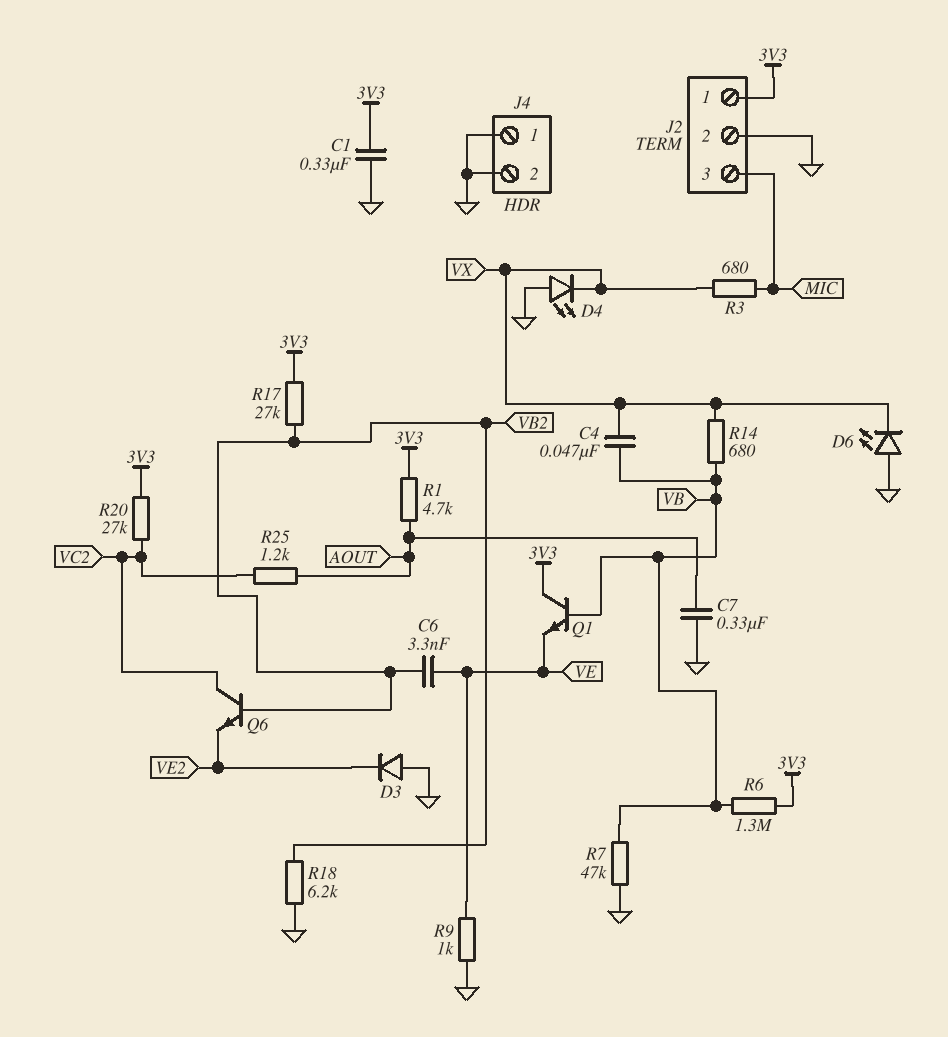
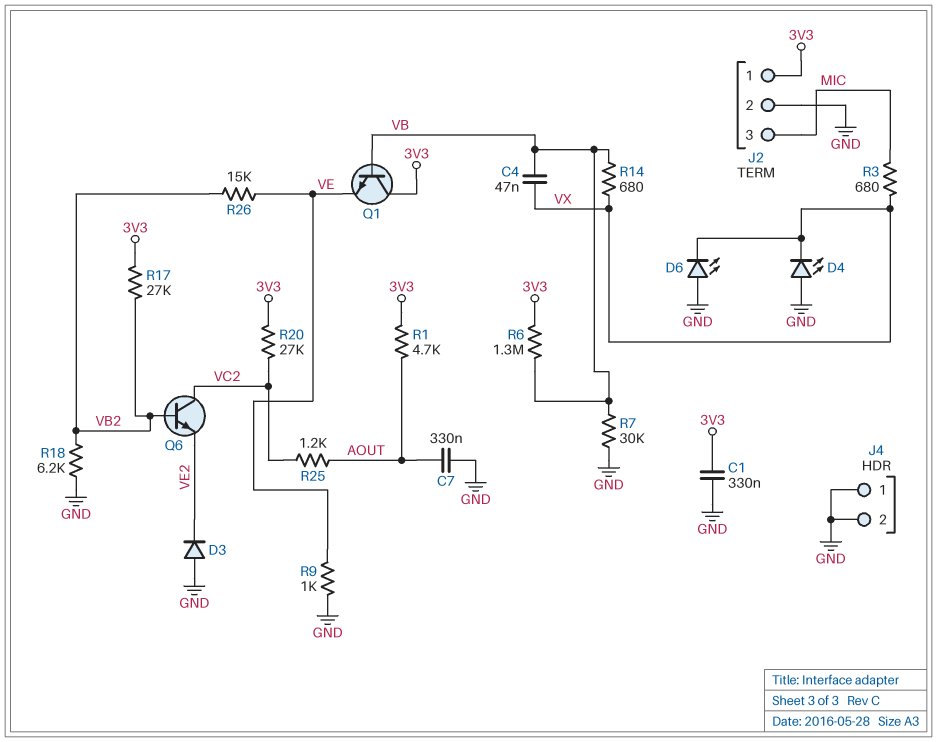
C6: 3.3nF (VB2, VE) -> none
R7: 47k (GND, VB) -> 30k (GND, VB)
R26: none -> 15k (VB2, VE)

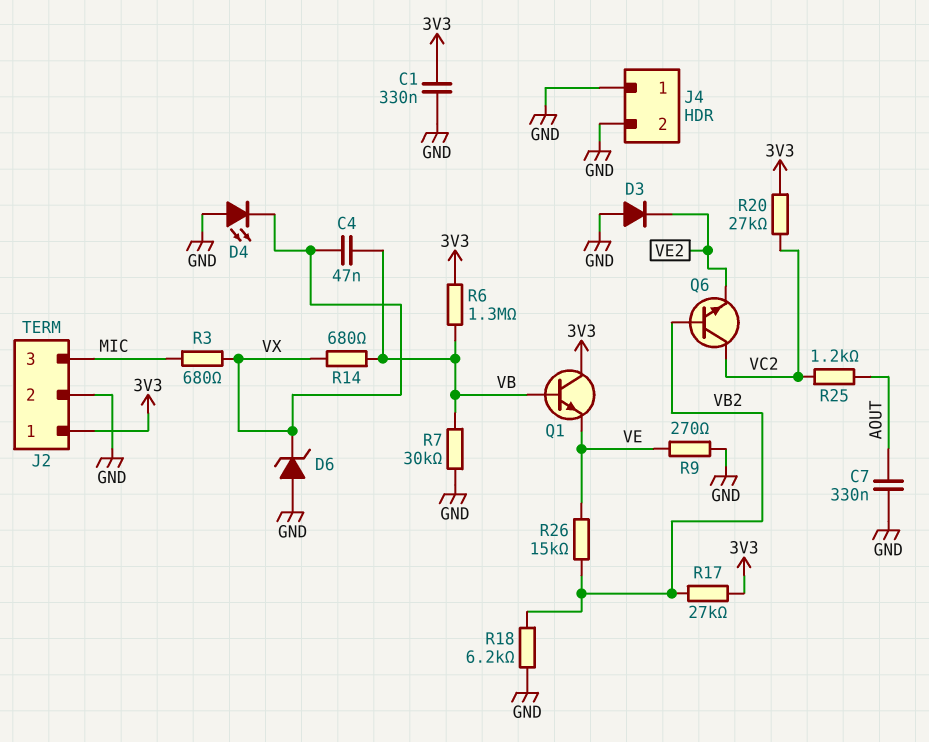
D6: LED (A GND, K VX) -> zener (A GND, K VX)
R1: 4.7k (3V3, AOUT) -> none
R9: 1k (GND, VE) -> 270 (GND, VE)

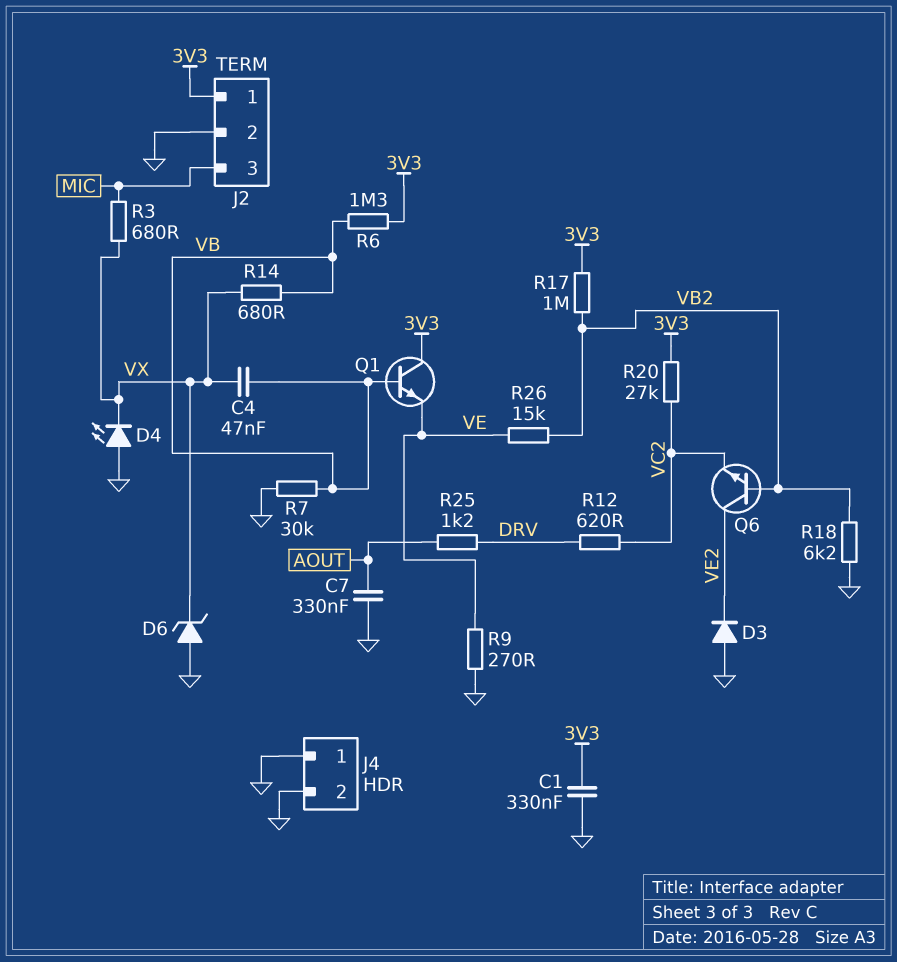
Q6: NPN (B VB2, C VC2, E VE2) -> NPN (B VB2, C VE2, E VC2)
R12: none -> 620 (DRV, VC2)
R17: 27k (3V3, VB2) -> 1M (3V3, VB2)
R25: 1.2k (AOUT, VC2) -> 1.2k (AOUT, DRV)

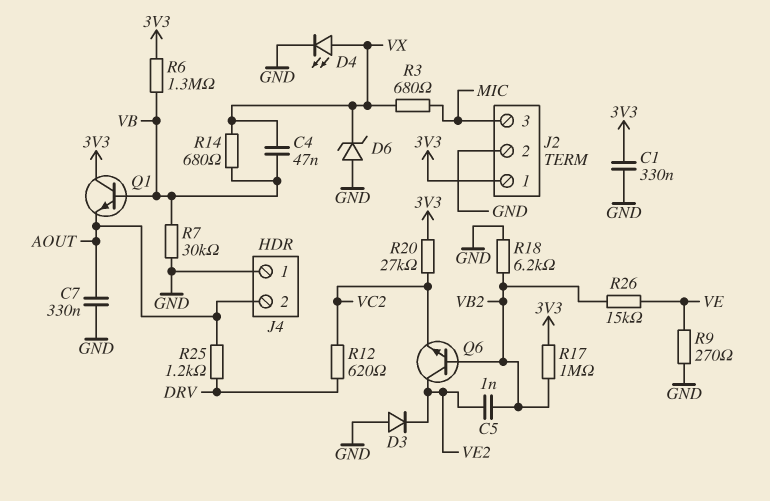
C5: none -> 1nF (VB2, VE2)
D4: LED (A GND, K VX) -> LED (A VX, K GND)
J4 pin 2: GND -> AOUT
Q1: NPN (B VB, C 3V3, E VE) -> NPN (B VB, C 3V3, E AOUT)

